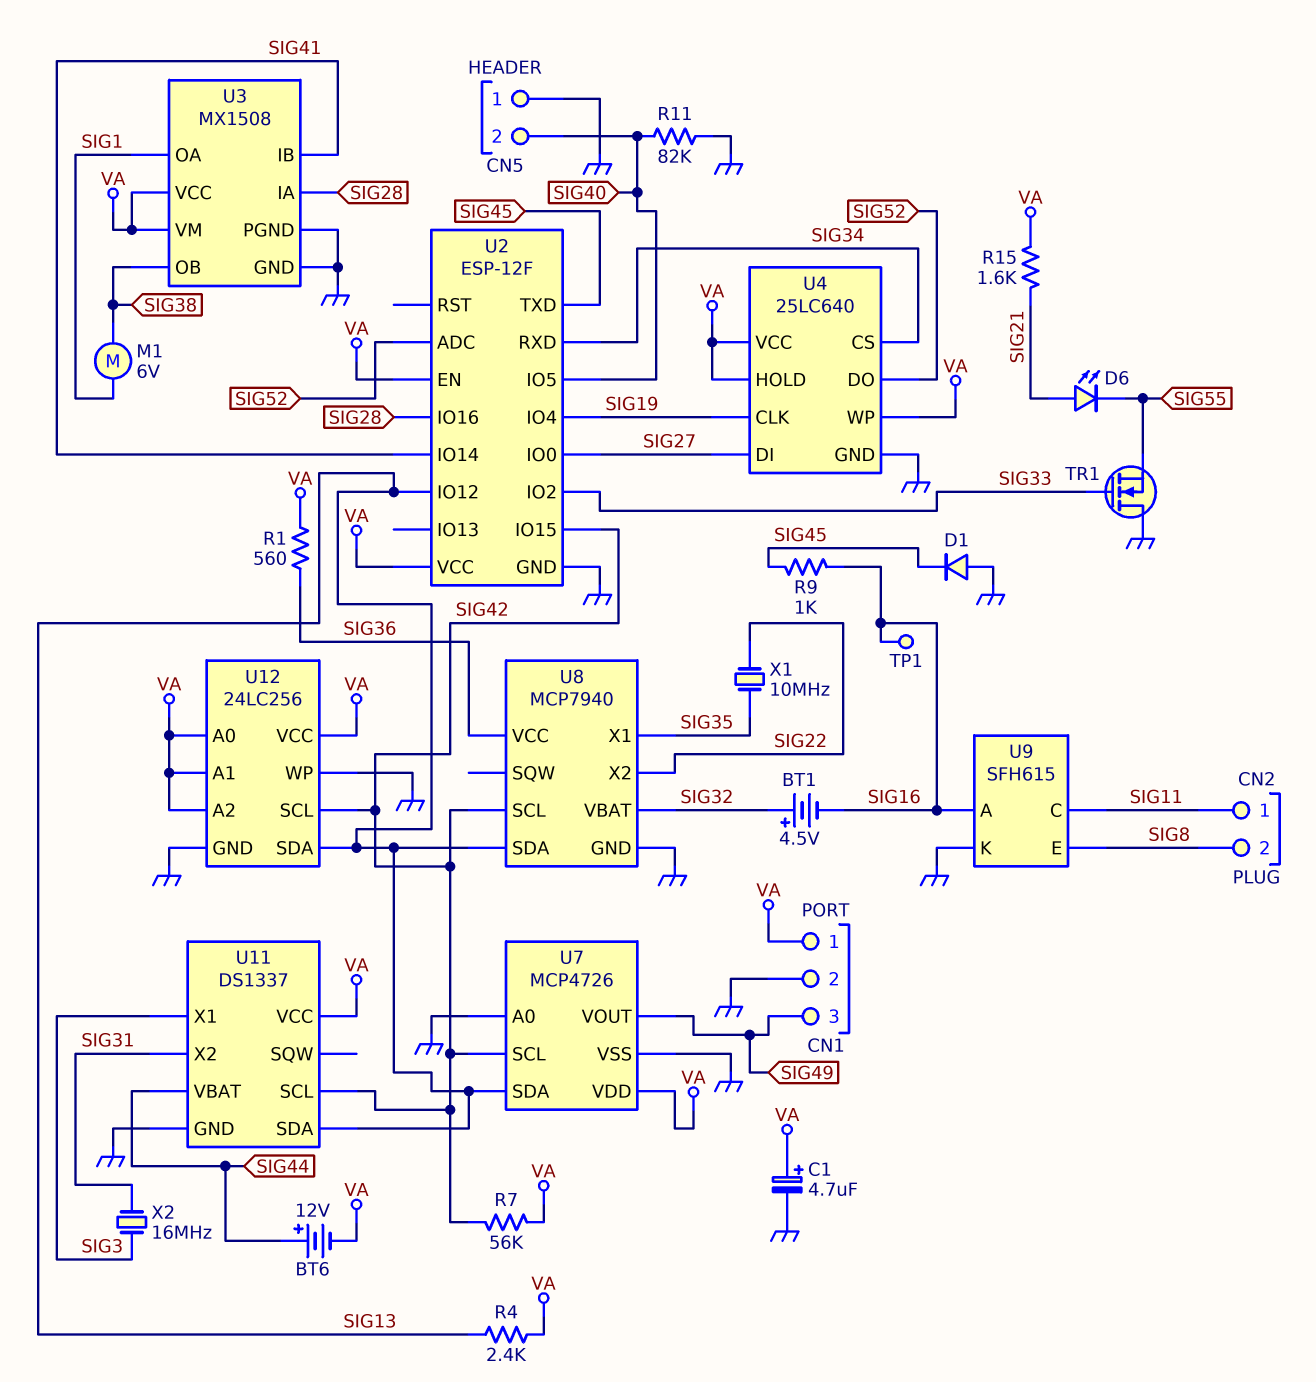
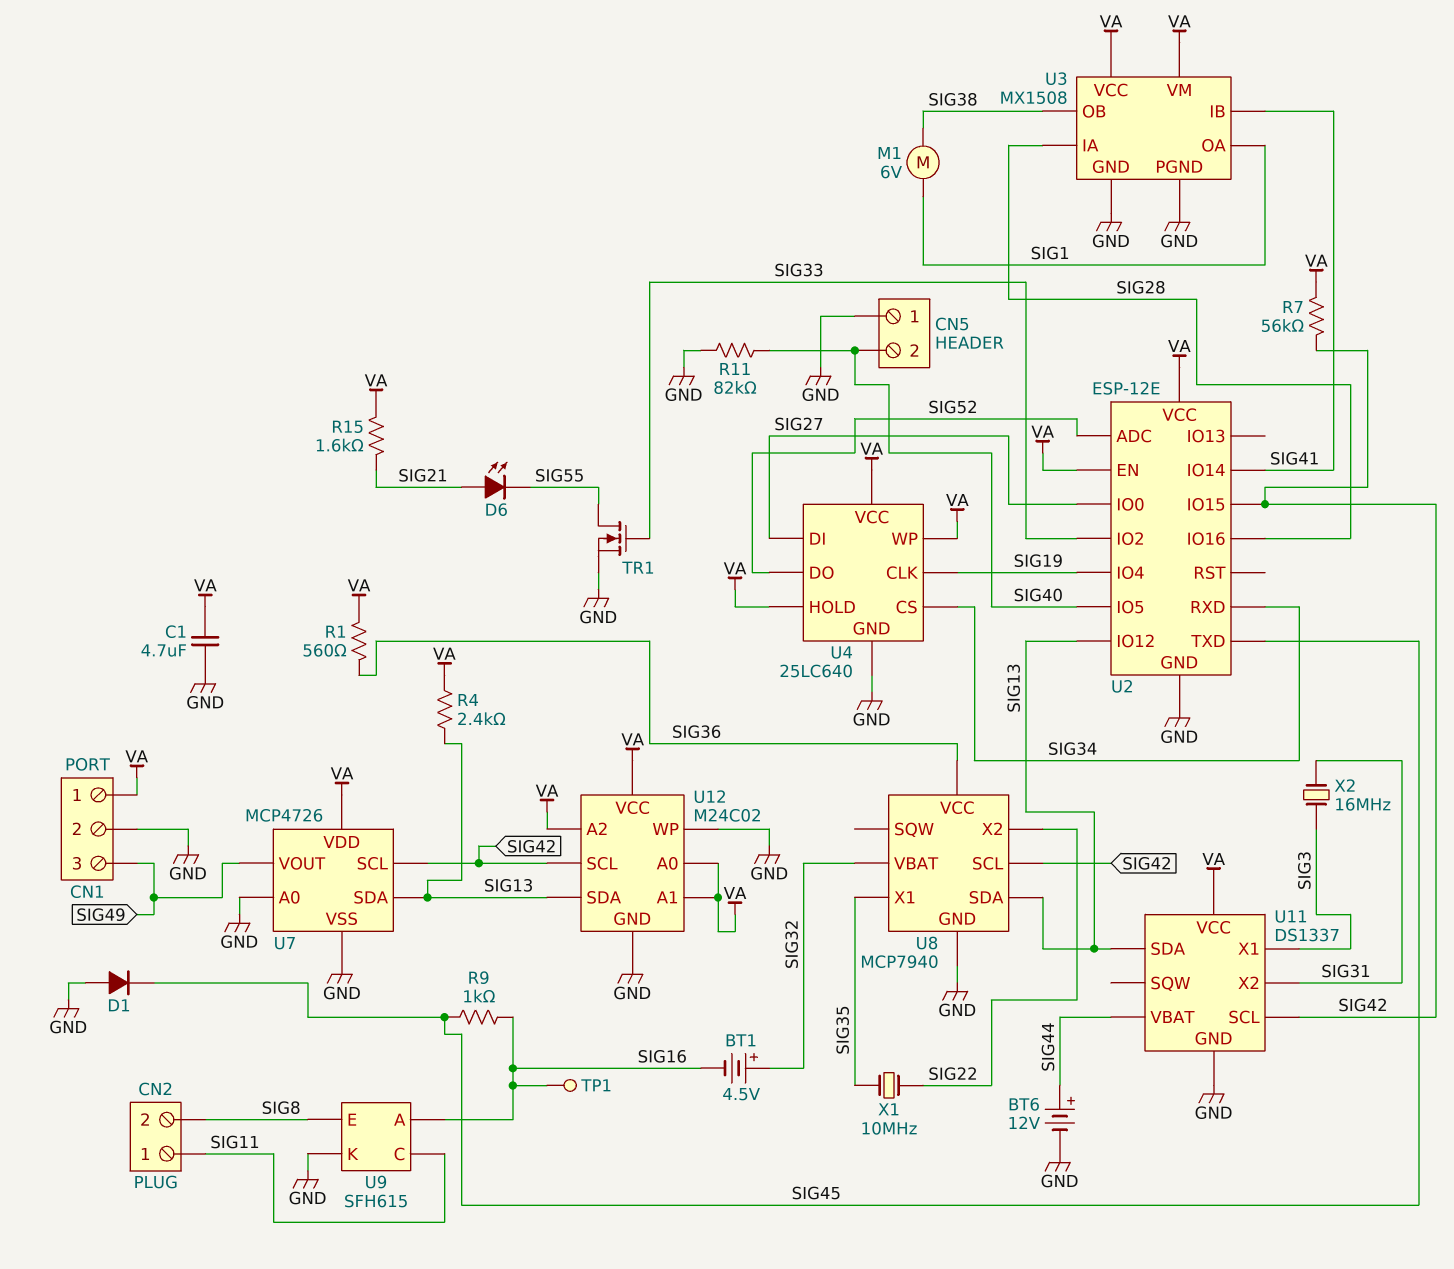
BT6: 12V (plus SIG44, minus VA) -> 12V (plus SIG44, minus GND)
C1: 4.7uF (plus VA, minus GND) -> 4.7uF (GND, VA)
TR1: NMOS (G SIG33, D GND, S SIG55) -> NMOS (G SIG33, D SIG55, S GND)
U2: ESP-12F -> ESP-12E
U12: 24LC256 -> M24C02

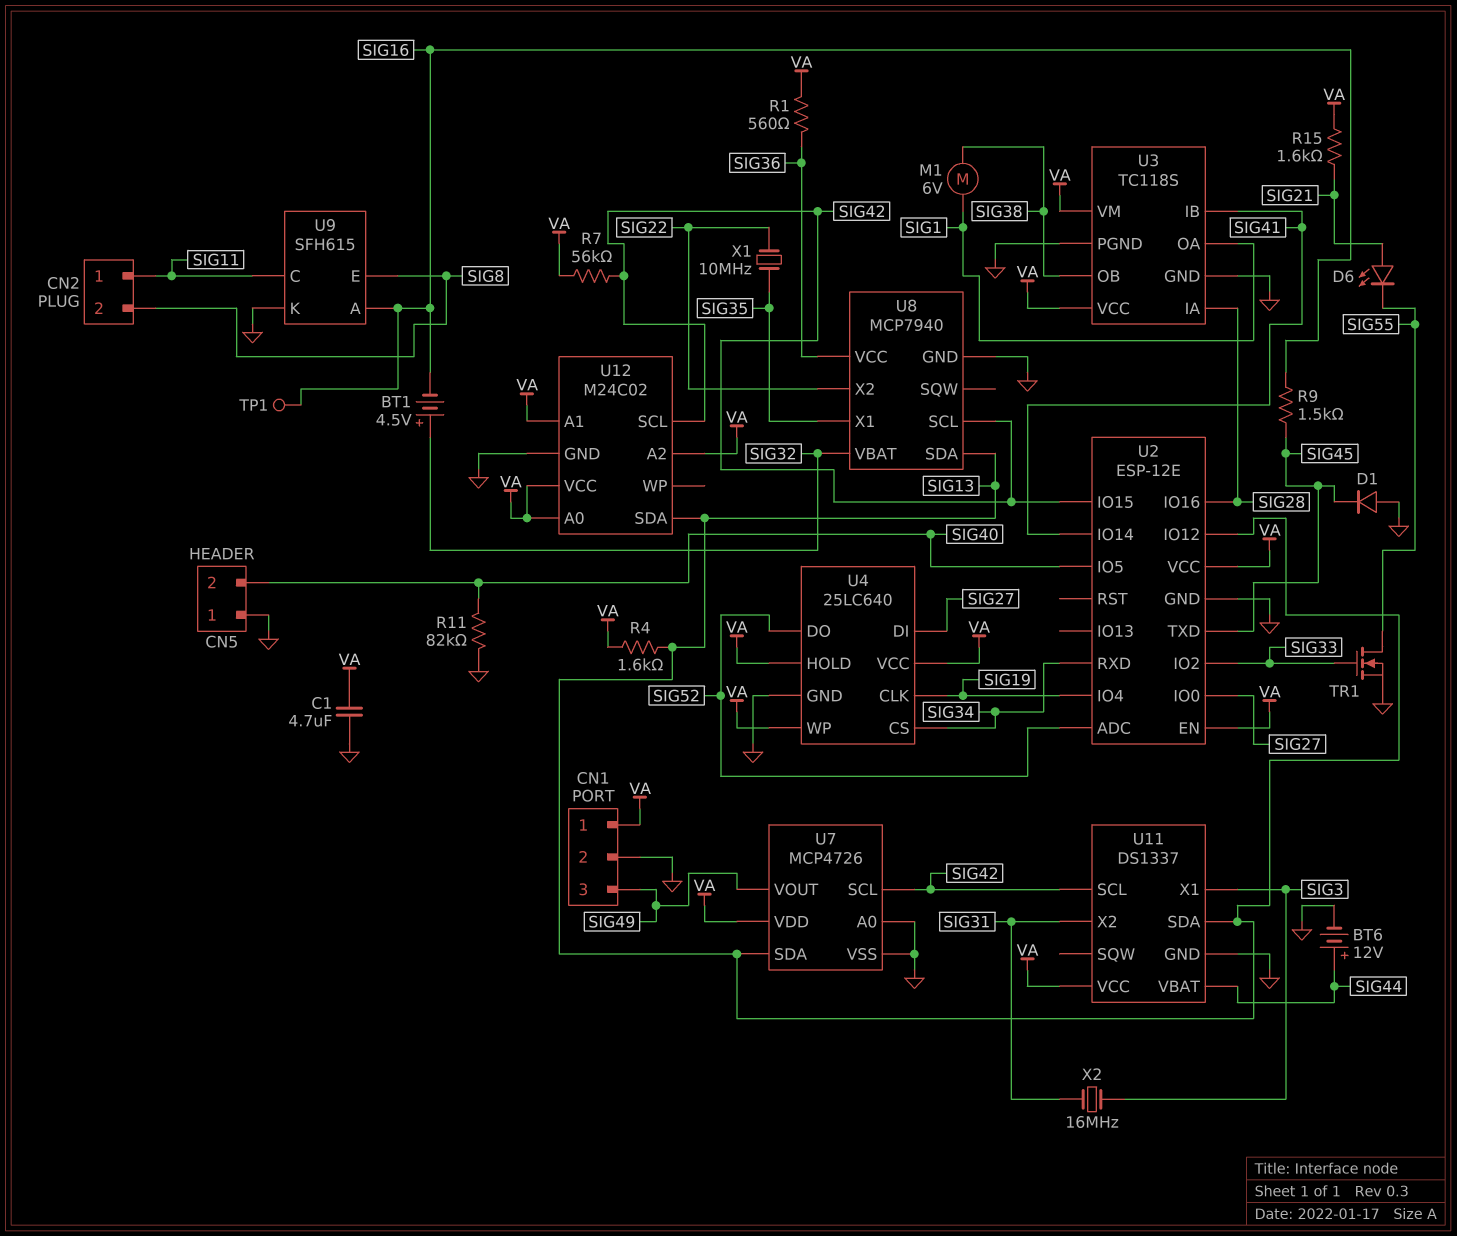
R4: 2.4k (SIG13, VA) -> 1.6k (SIG13, VA)
R9: 1k (SIG16, SIG45) -> 1.5k (SIG16, SIG45)
U3: MX1508 -> TC118S
U12 pin WP: GND -> none

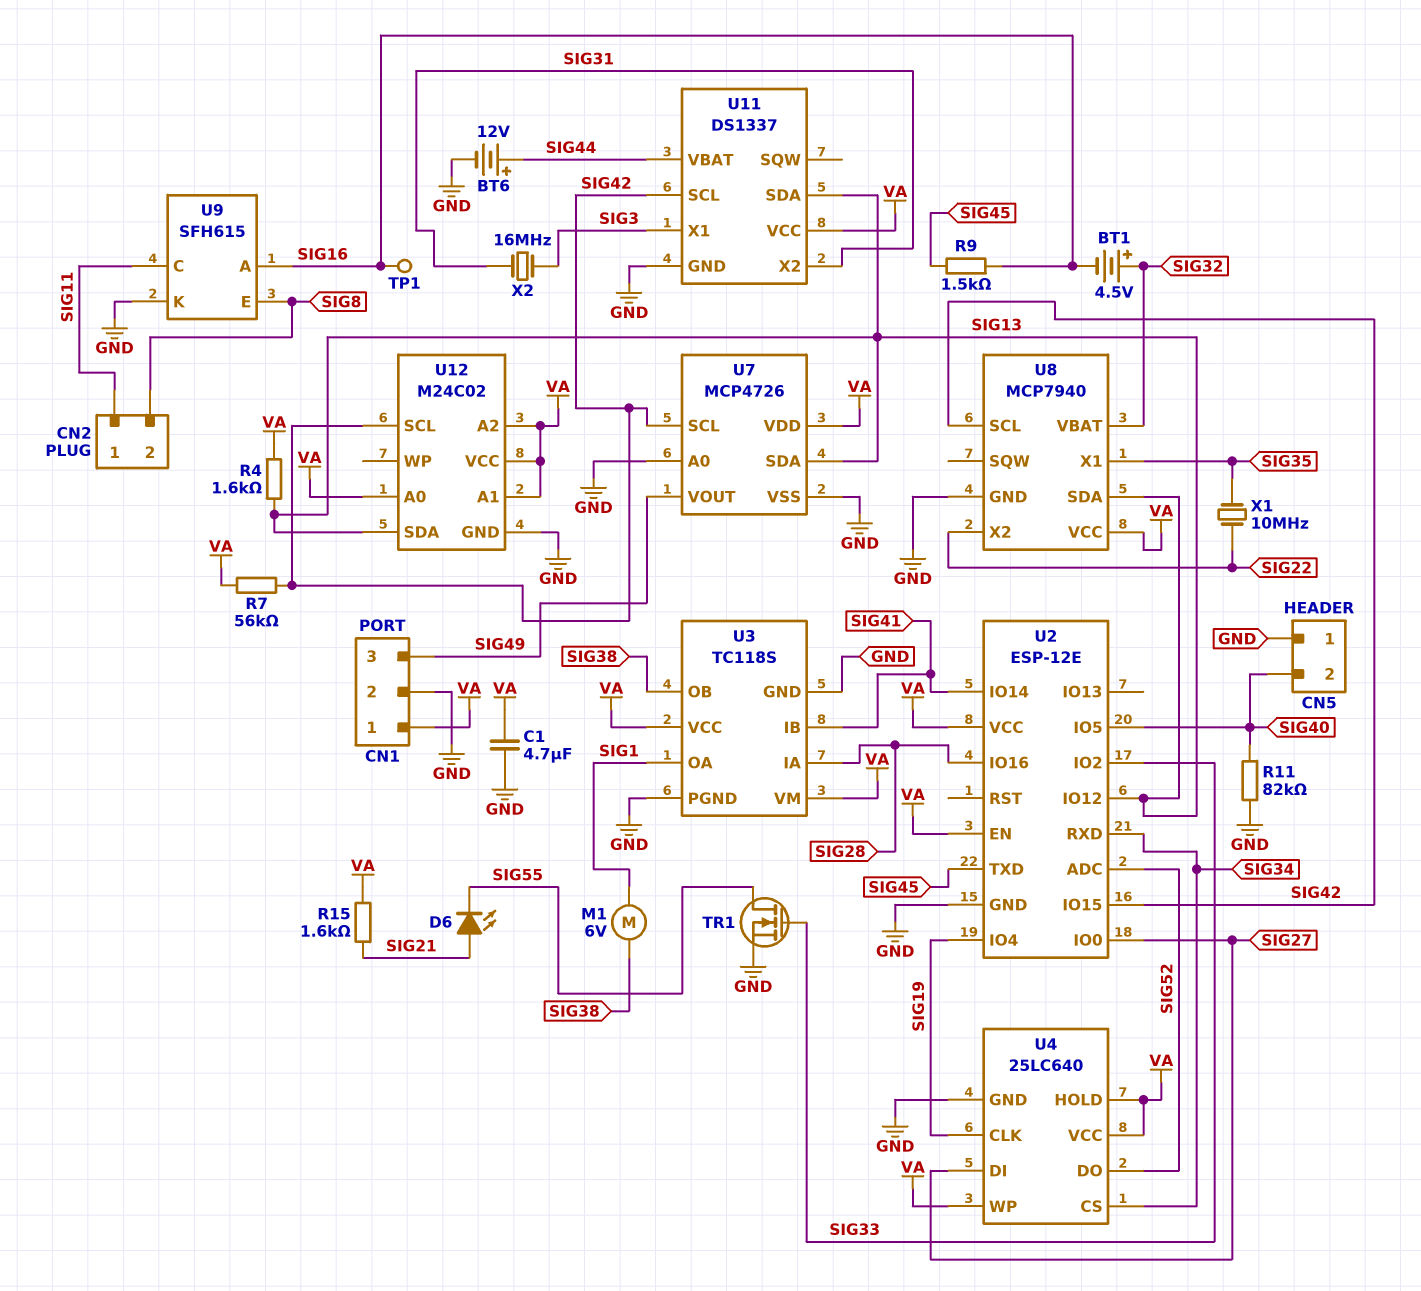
D1: diode (A GND, K SIG45) -> none
R1: 560 (SIG36, VA) -> none
U8 pin VCC: SIG36 -> VA

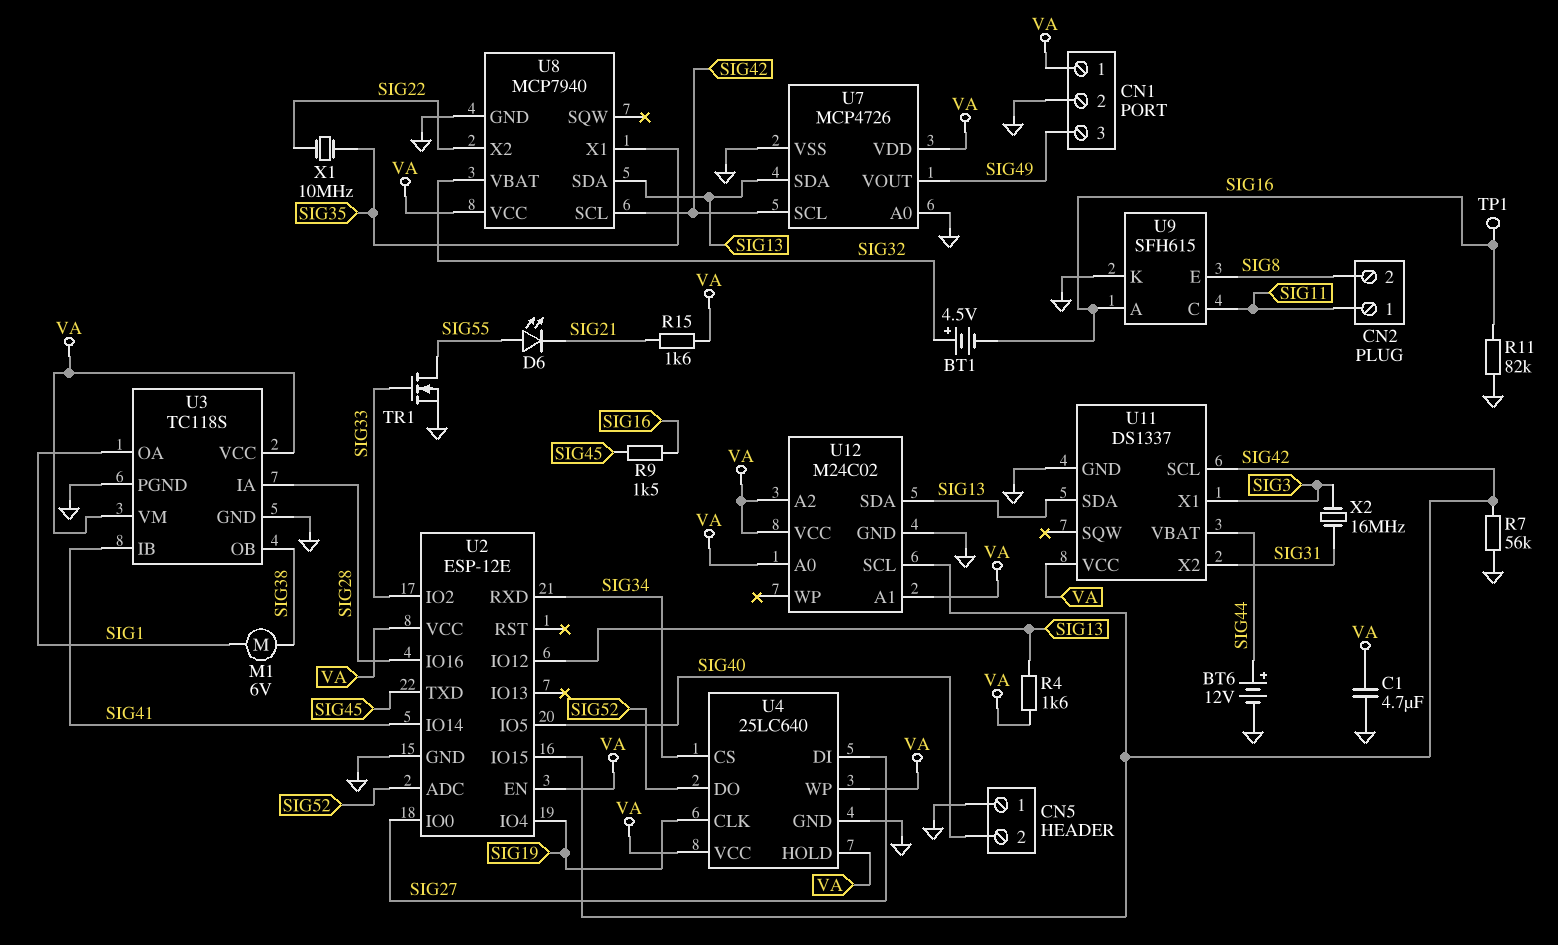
D6: LED (A SIG21, K SIG55) -> LED (A SIG55, K SIG21)
R7: 56k (SIG42, VA) -> 56k (GND, SIG42)
R11: 82k (GND, SIG40) -> 82k (GND, SIG16)

